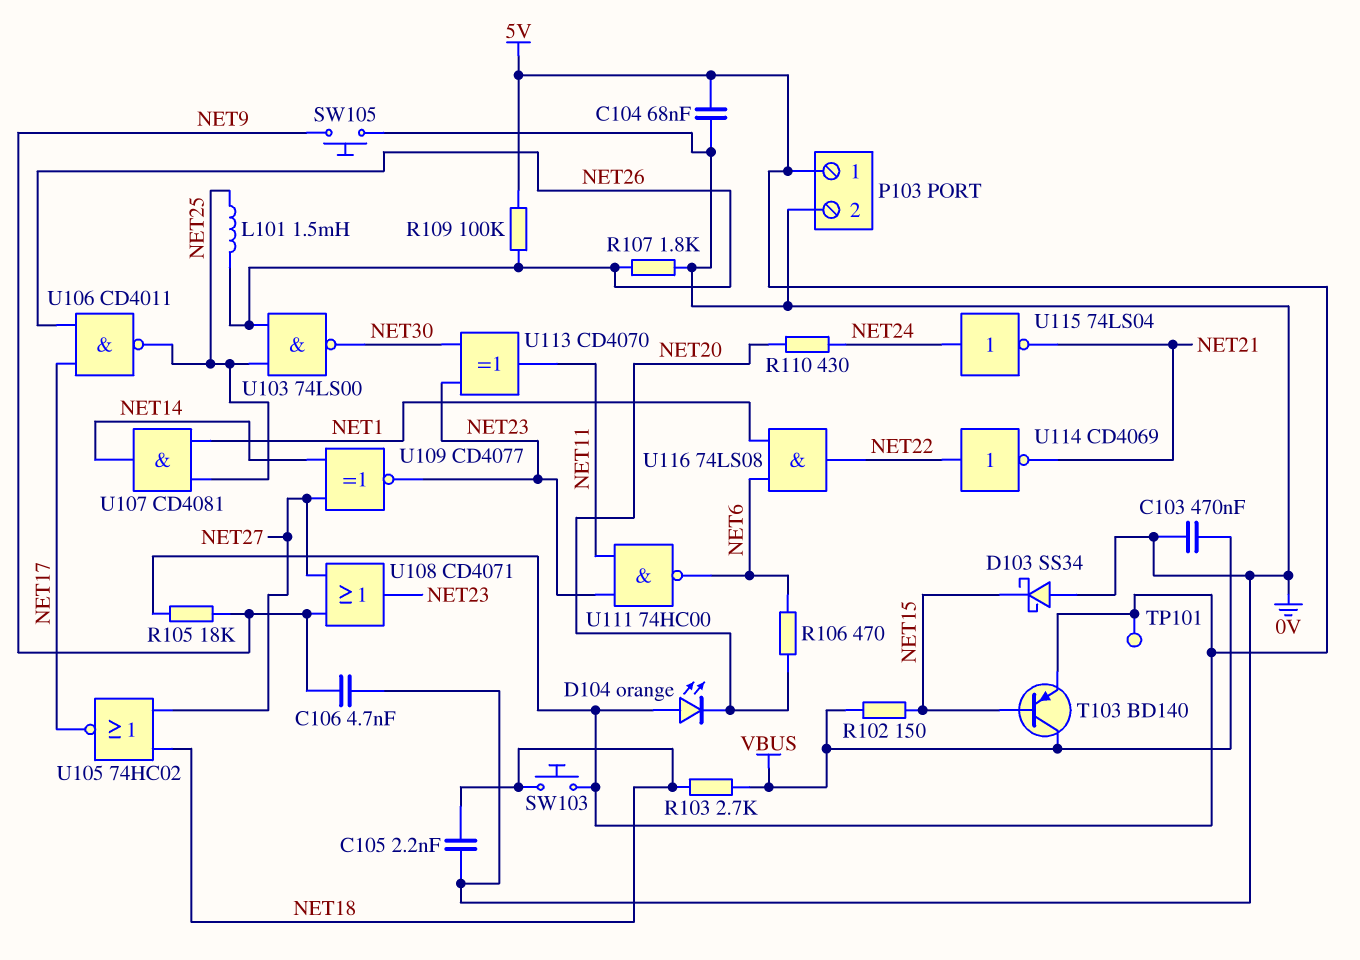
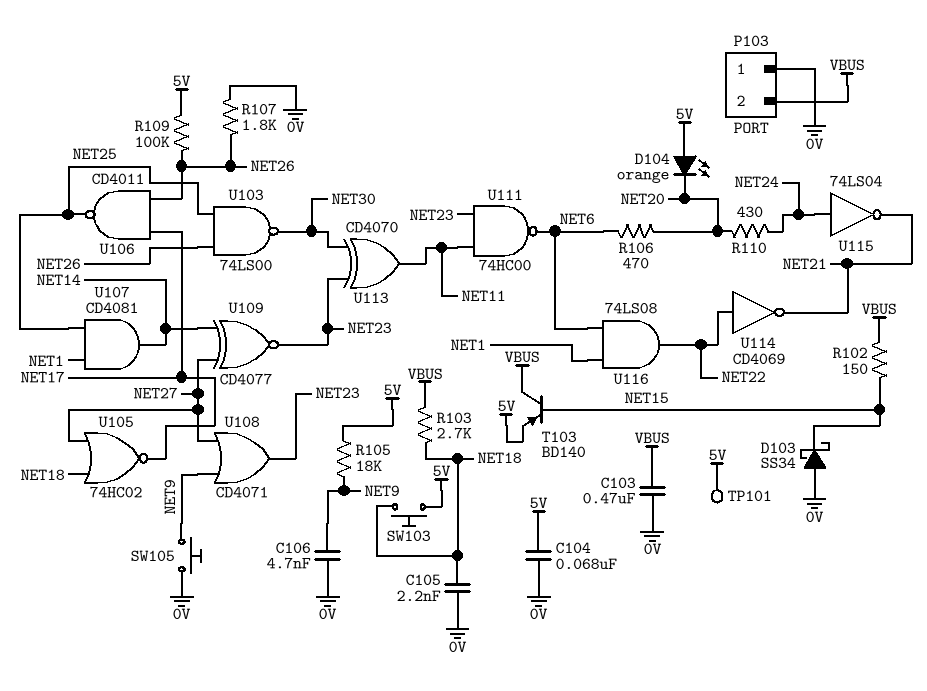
L101: 1.5mH (NET25, NET26) -> none
P103 pin 1: 5V -> 0V
P103 pin 2: 0V -> VBUS

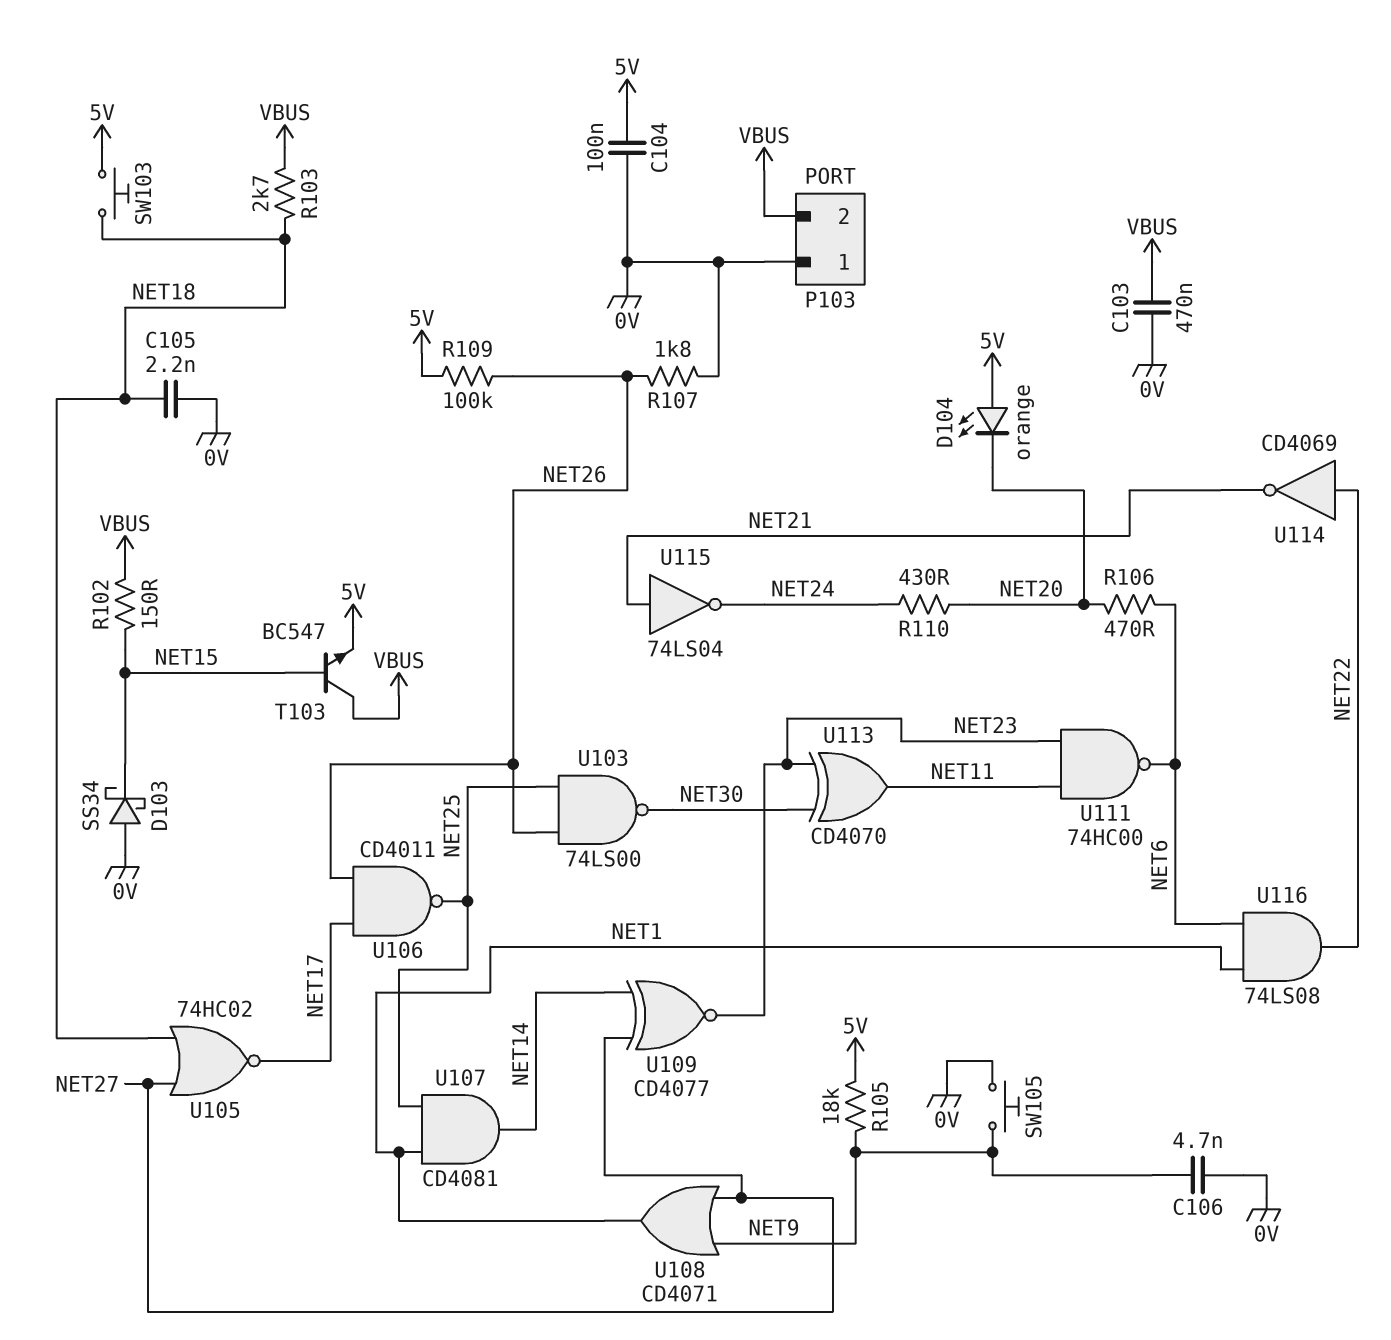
C104: 68nF (0V, 5V) -> 100nF (0V, 5V)
T103: PNP BD140 (B NET15, C VBUS, E 5V) -> NPN BC547 (B NET15, C VBUS, E 5V)
TP101: test point (5V) -> none
U108: OR CD4071 (in NET9, in NET27, out NET23) -> OR CD4071 (in NET9, in NET27, out NET1)
U115: NOT 74LS04 (in NET24, out NET21) -> NOT 74LS04 (in NET21, out NET24)

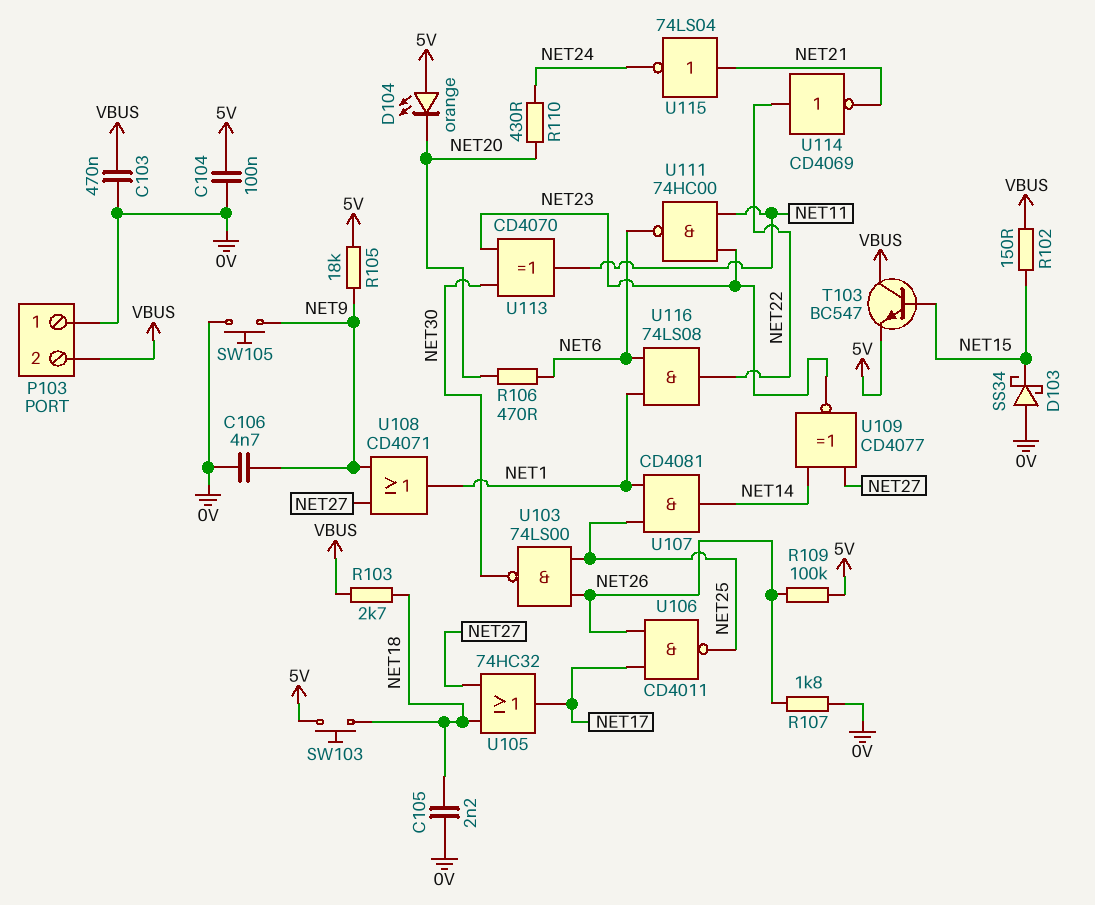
U105: NOR 74HC02 (in NET18, in NET27, out NET17) -> OR 74HC32 (in NET18, in NET27, out NET17)

